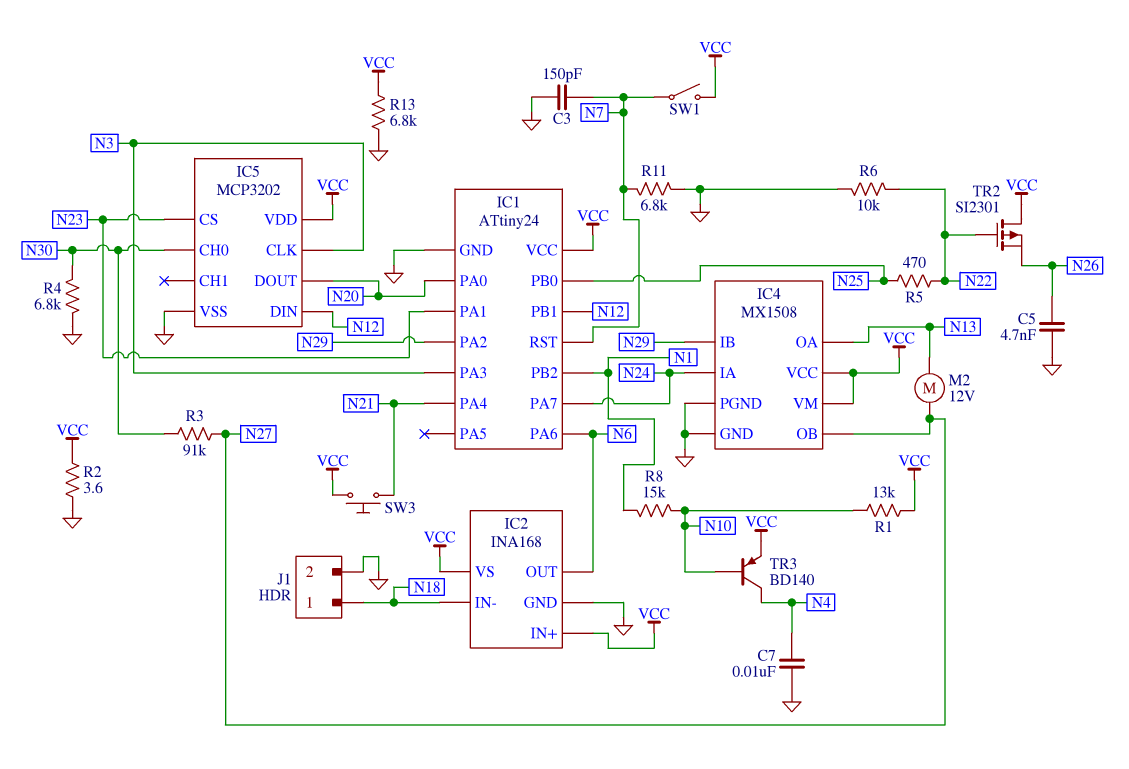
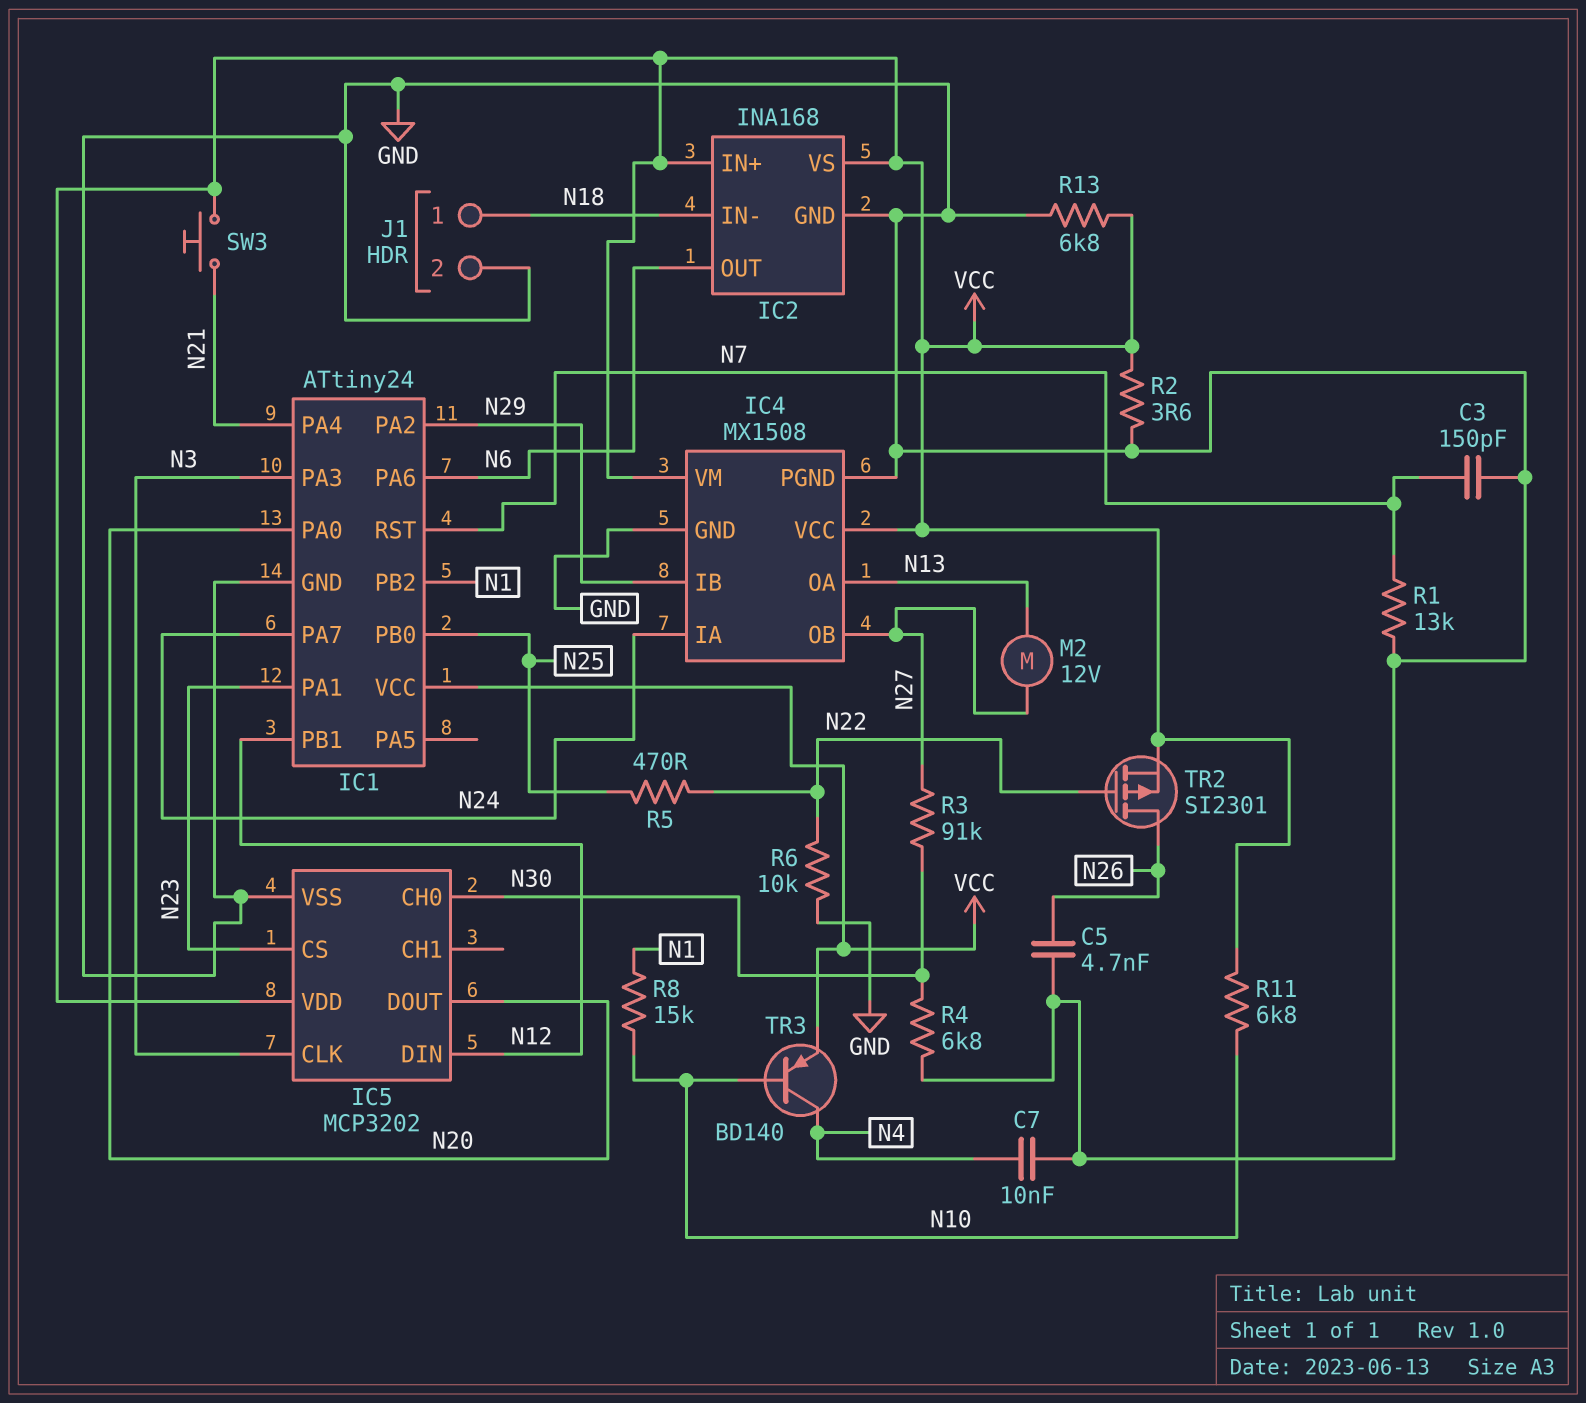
R1: 13k (N10, VCC) -> 13k (GND, N7)
R11: 6.8k (GND, N7) -> 6.8k (N10, VCC)
SW1: switch (N7, VCC) -> none
TR2: PMOS SI2301 (G N22, D VCC, S N26) -> PMOS SI2301 (G N22, D N26, S VCC)

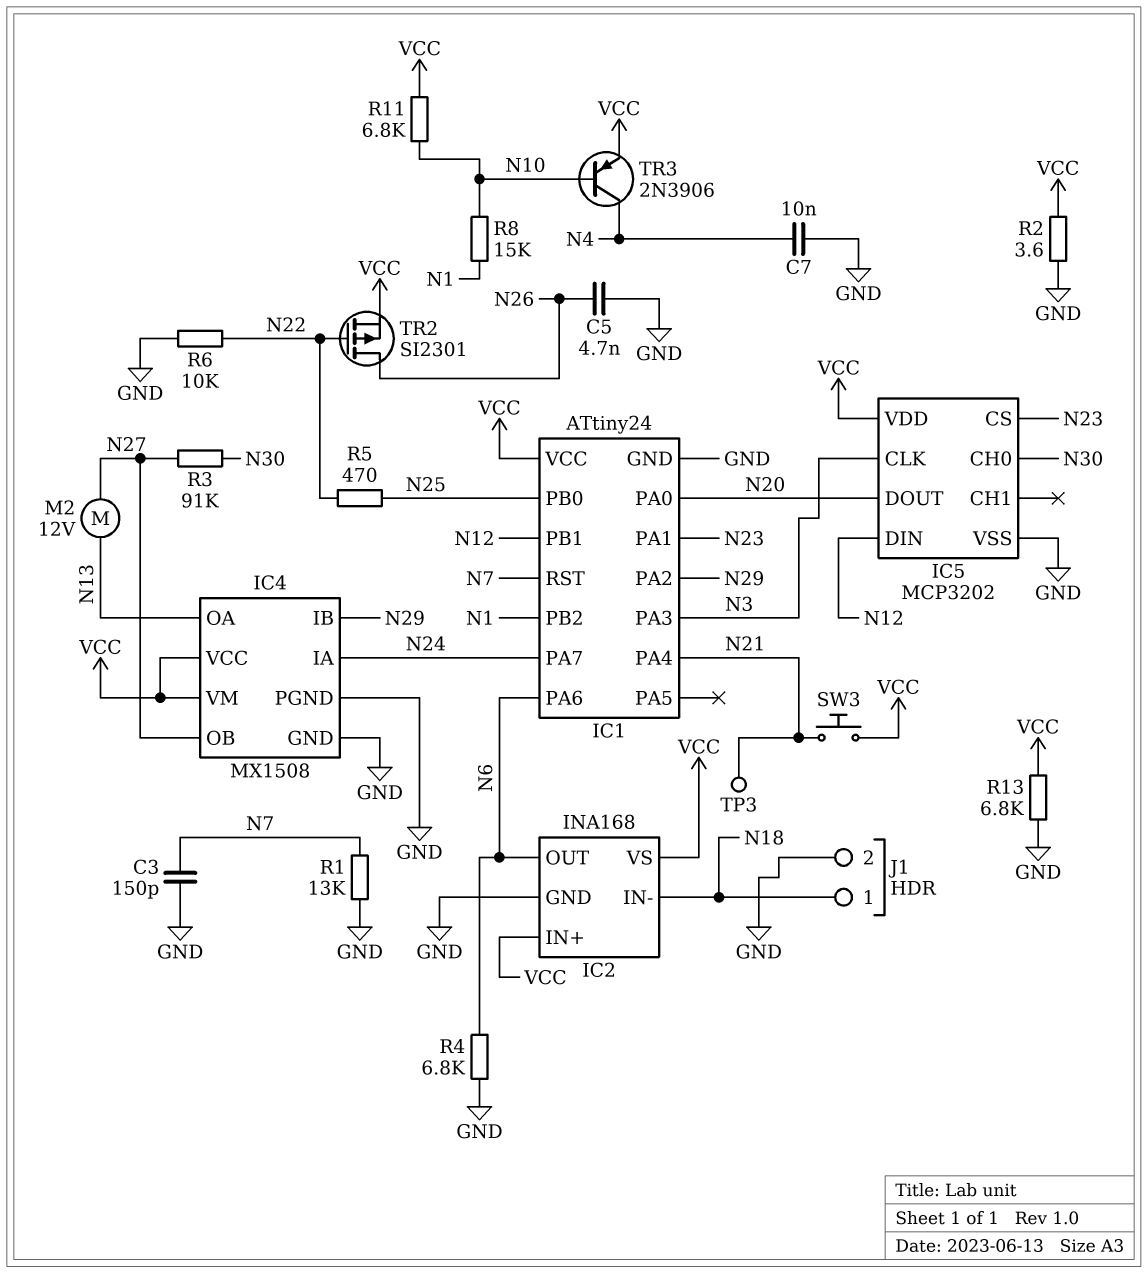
R4: 6.8k (GND, N30) -> 6.8k (GND, N6)
TP3: none -> test point (N21)
TR3: PNP BD140 (B N10, C N4, E VCC) -> PNP 2N3906 (B N10, C N4, E VCC)

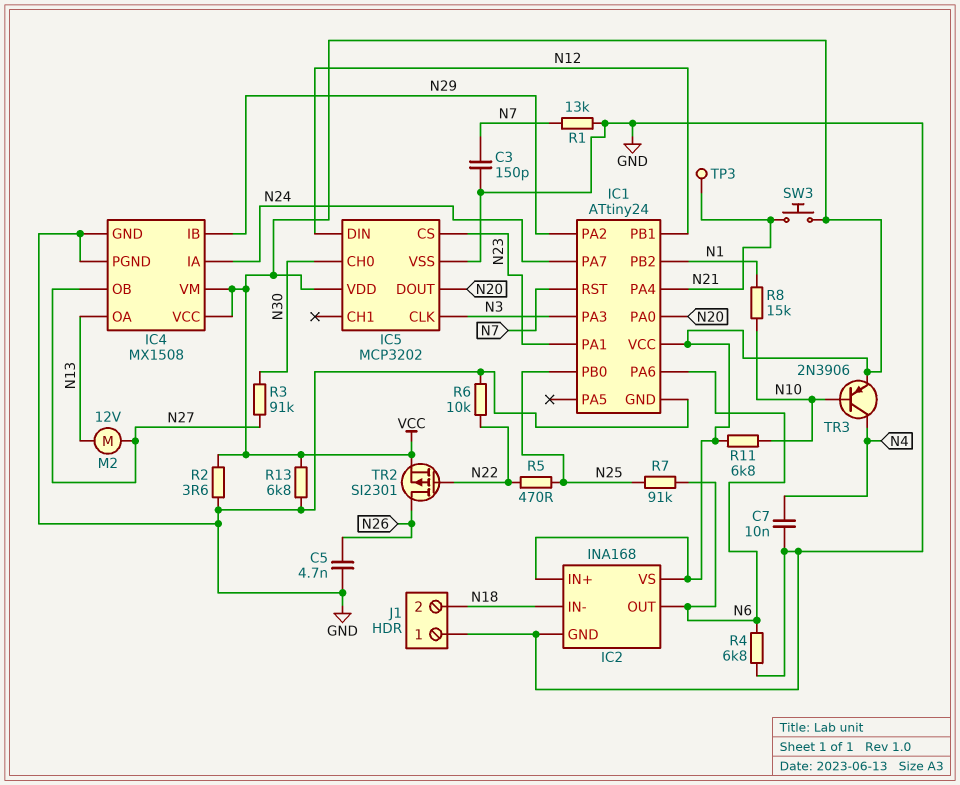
J1 pin 1: N18 -> GND
J1 pin 2: GND -> N18
R7: none -> 91k (N6, N25)

